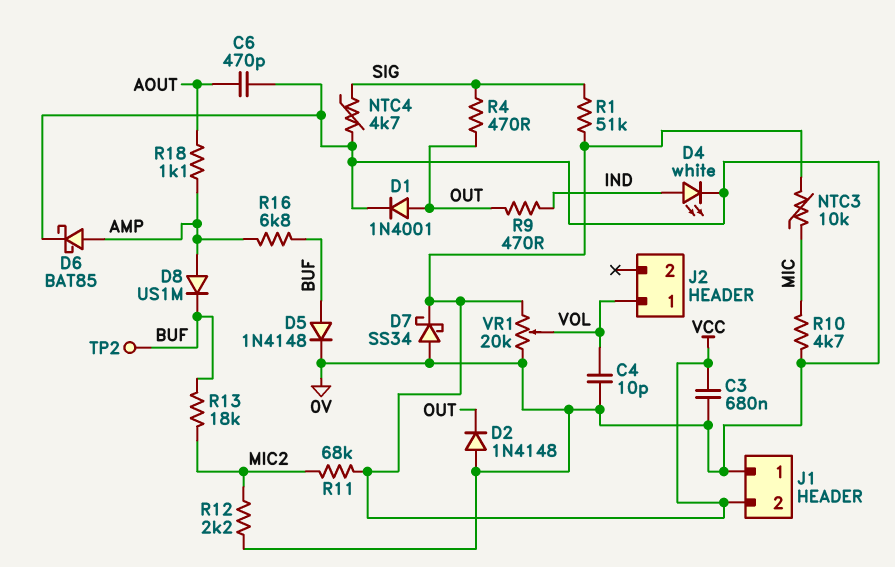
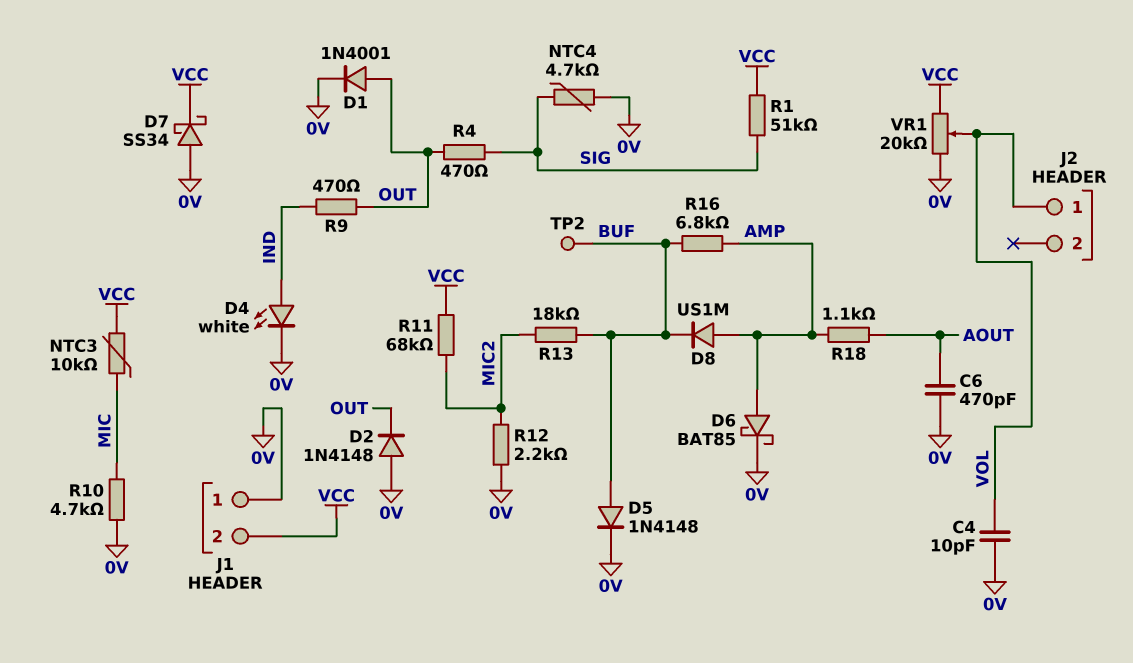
C3: 680nF (0V, VCC) -> none

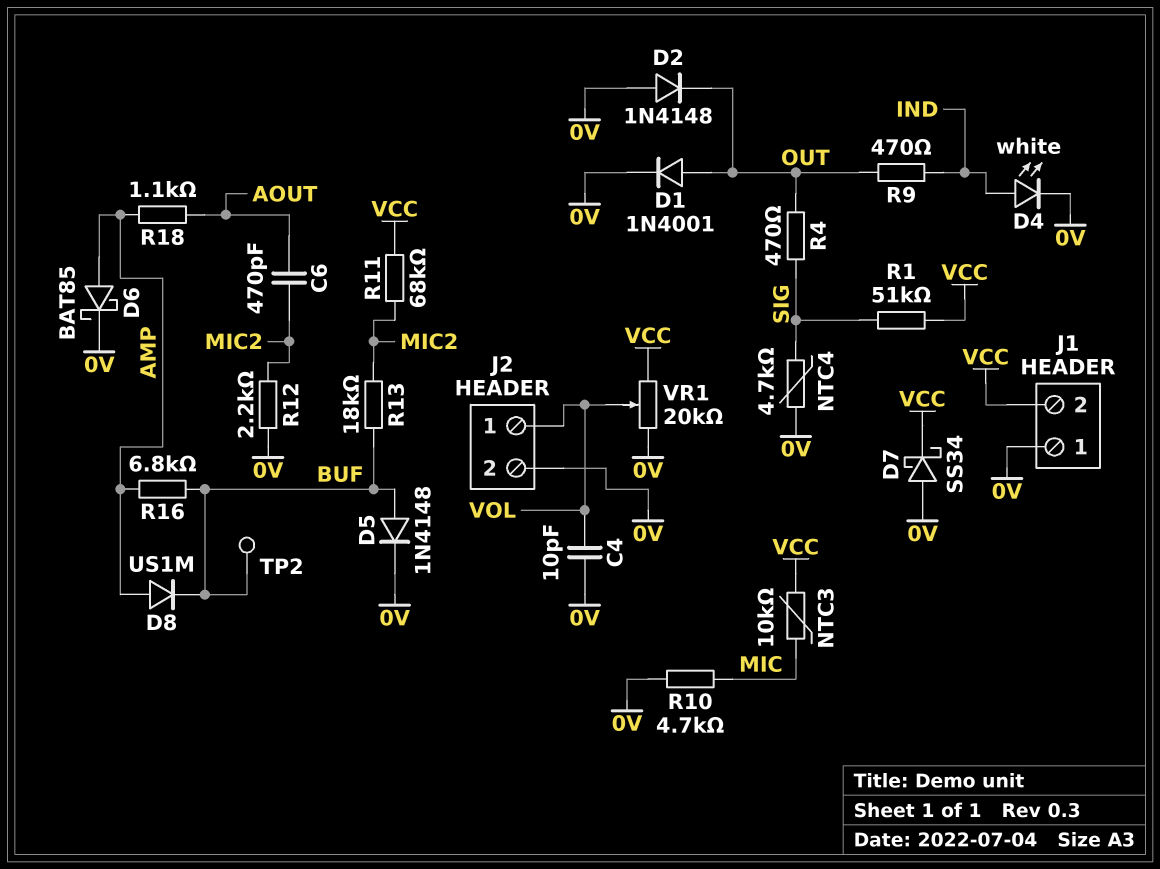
C6: 470pF (0V, AOUT) -> 470pF (AOUT, MIC2)
J2 pin 2: none -> 0V

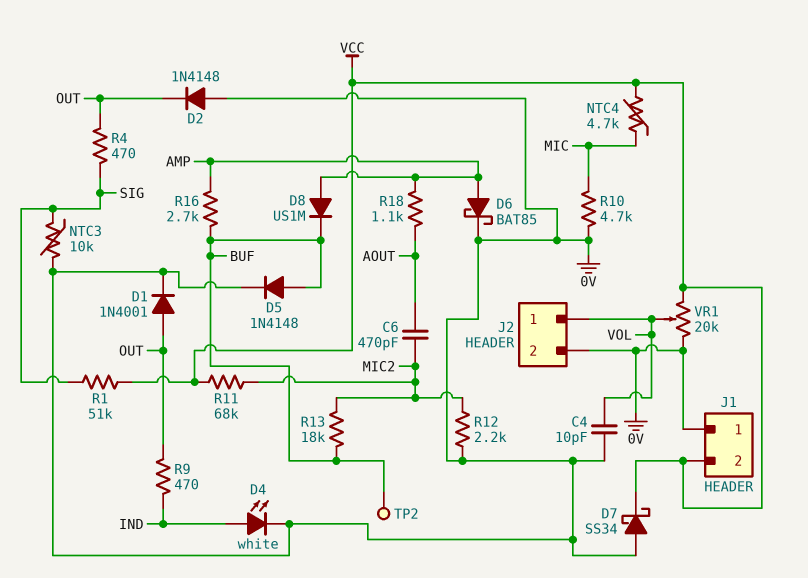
NTC3: 10k (MIC, VCC) -> 10k (0V, SIG)
NTC4: 4.7k (0V, SIG) -> 4.7k (MIC, VCC)
R16: 6.8k (AMP, BUF) -> 2.7k (AMP, BUF)

